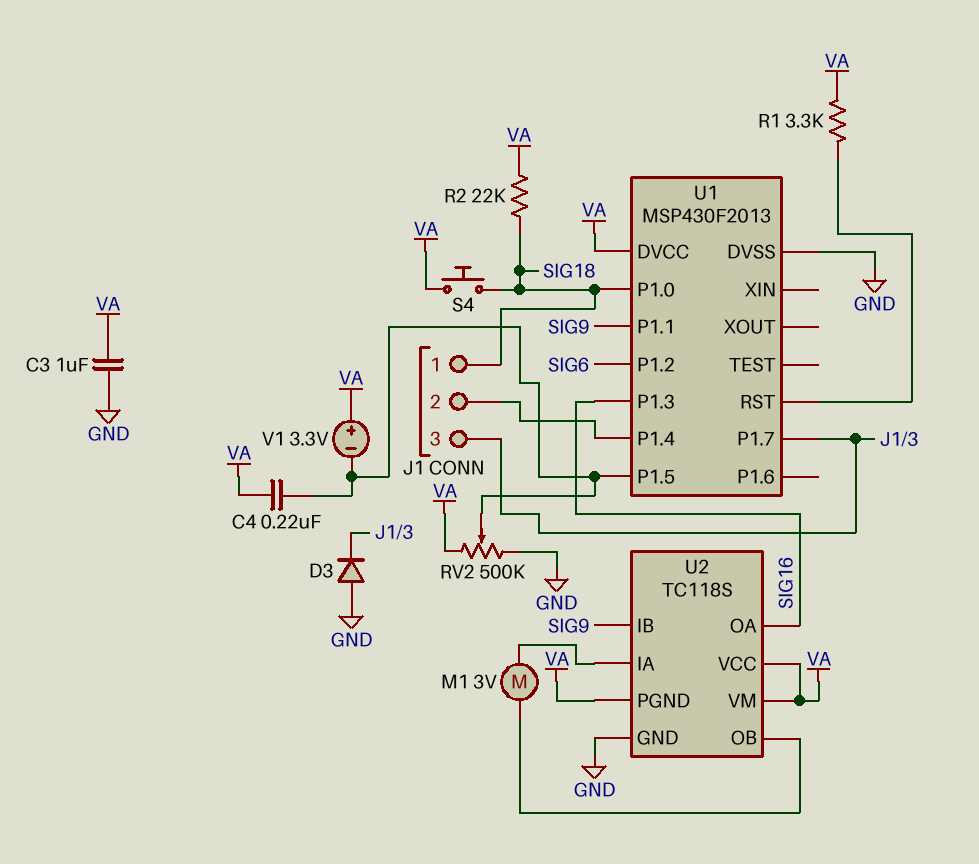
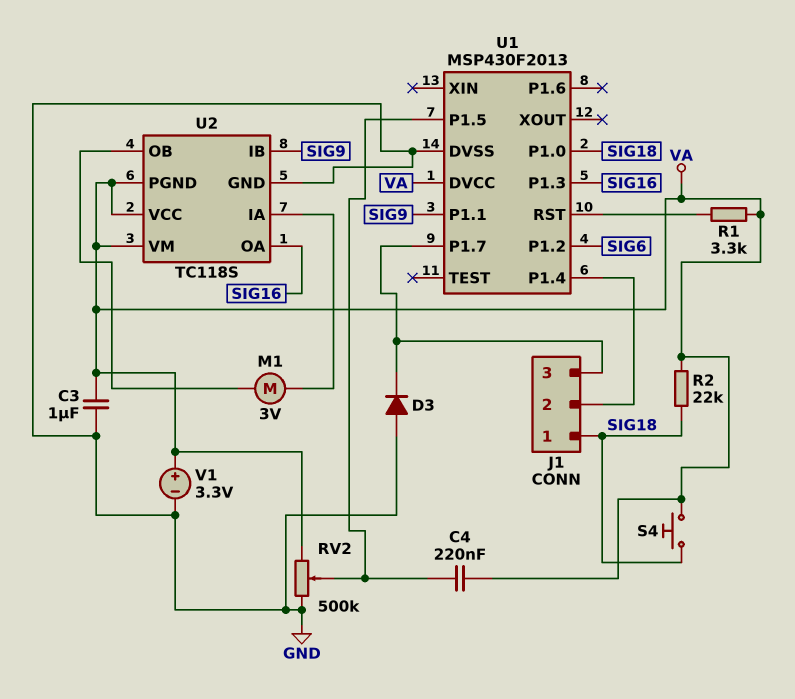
V1: 3.3V (plus VA, minus U1/P1.5) -> 3.3V (plus VA, minus GND)

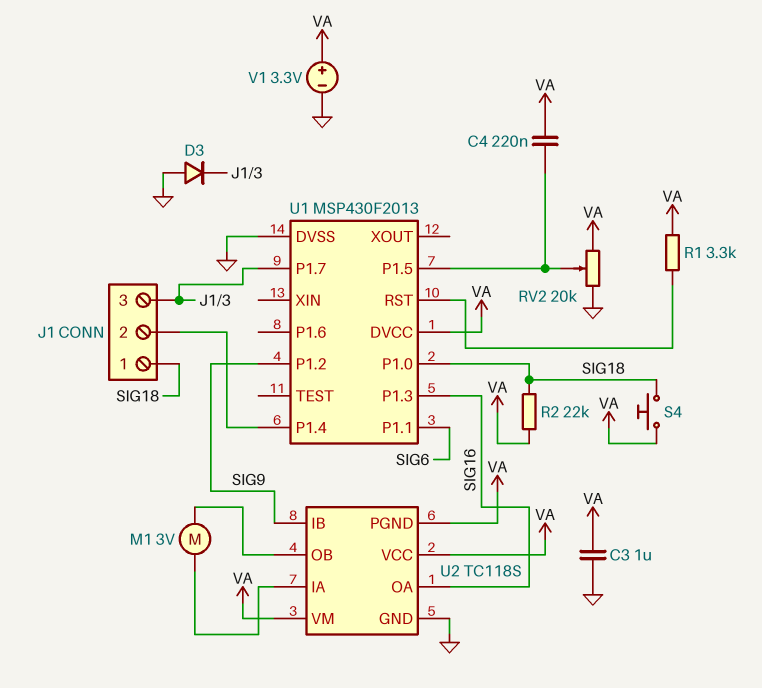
RV2: 500k (GND, VA, wiper U1/P1.5) -> 20k (GND, VA, wiper U1/P1.5)
U1 pin P1.1: SIG9 -> SIG6
U1 pin P1.2: SIG6 -> SIG9

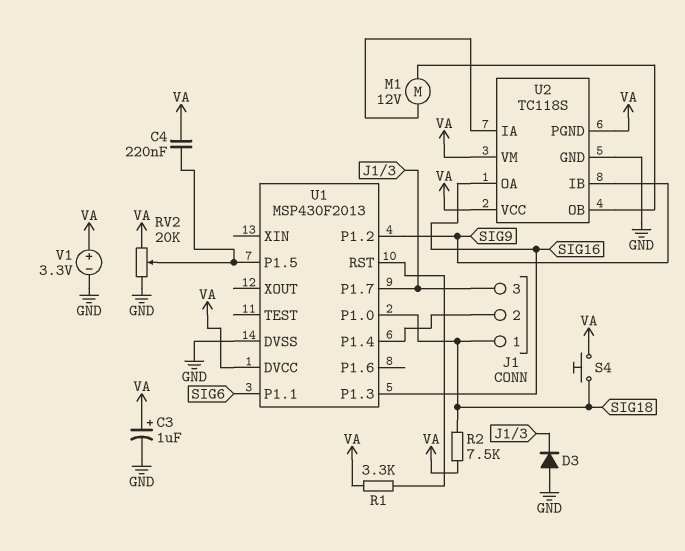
C3: 1uF (GND, VA) -> 1uF (plus VA, minus GND)
M1: motor 3V (U2/IA, U2/OB) -> motor 12V (U2/IA, U2/OB)
R2: 22k (SIG18, VA) -> 7.5k (SIG18, VA)

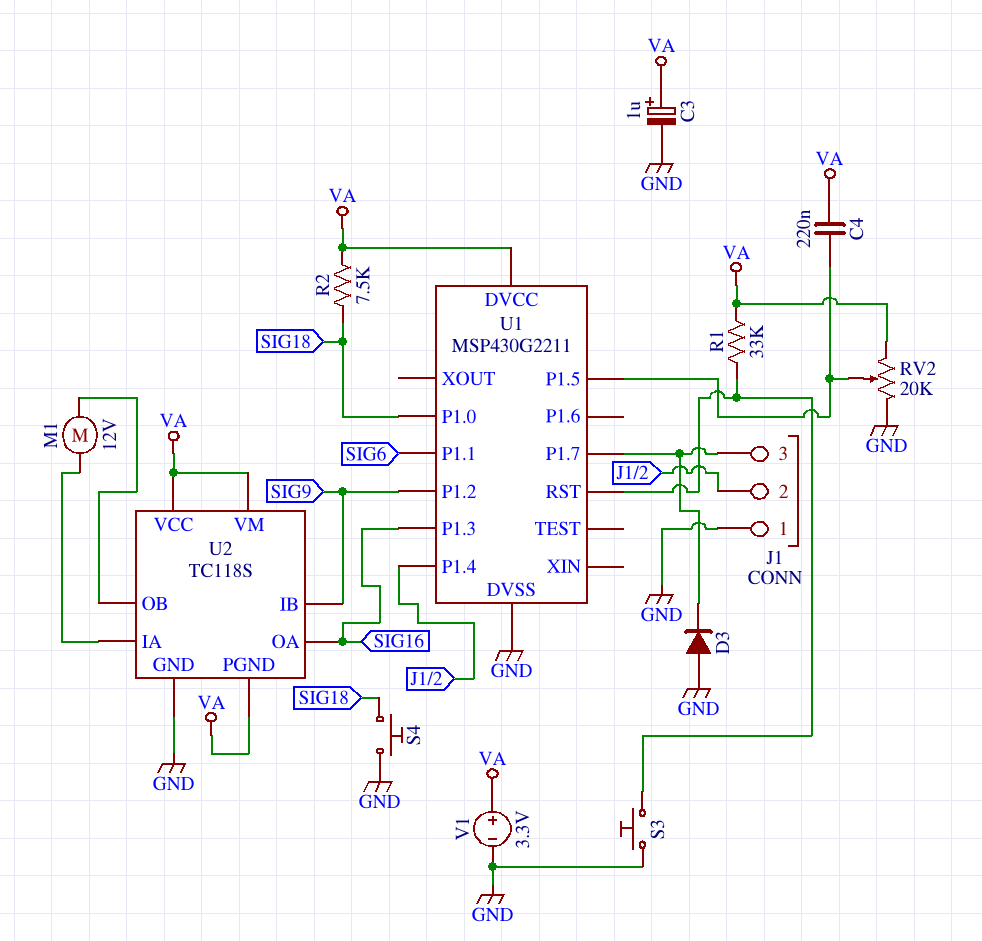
J1 pin 1: SIG18 -> GND
R1: 3.3k (U1/RST, VA) -> 33k (U1/RST, VA)
S3: none -> button (GND, U1/RST)
S4: button (SIG18, VA) -> button (GND, SIG18)
U1: MSP430F2013 -> MSP430G2211

